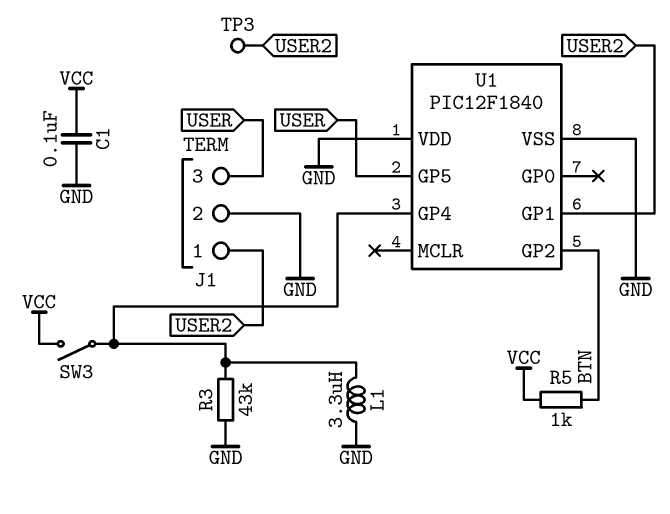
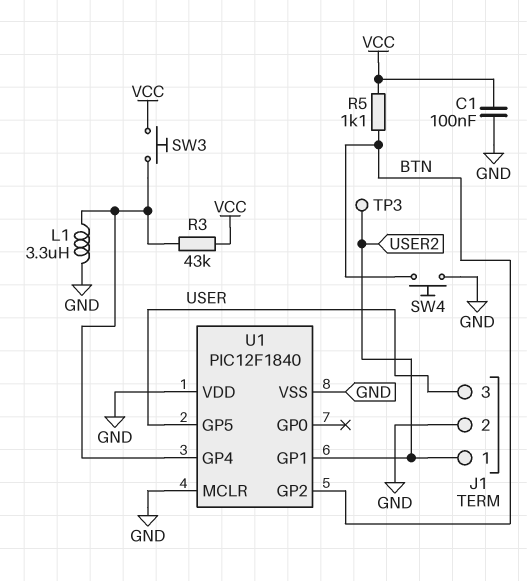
R3: 43k (GND, U1/GP4) -> 43k (U1/GP4, VCC)
R5: 1k (BTN, VCC) -> 1.1k (BTN, VCC)
SW3: switch (U1/GP4, VCC) -> button (U1/GP4, VCC)
SW4: none -> button (BTN, GND)
U1 pin MCLR: none -> GND

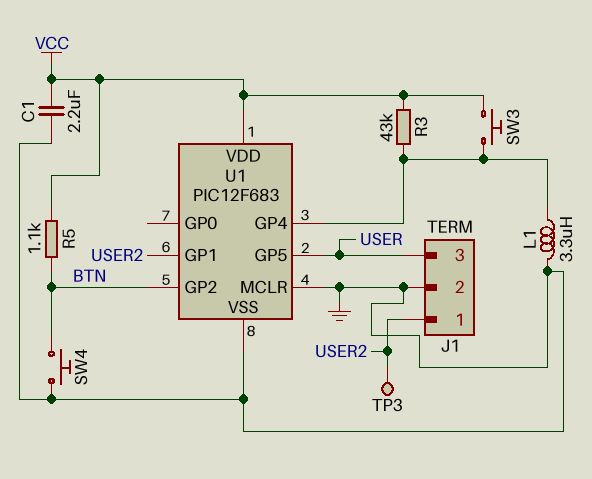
C1: 100nF (GND, VCC) -> 2.2uF (GND, VCC)
U1: PIC12F1840 -> PIC12F683
U1 pin VDD: GND -> VCC

